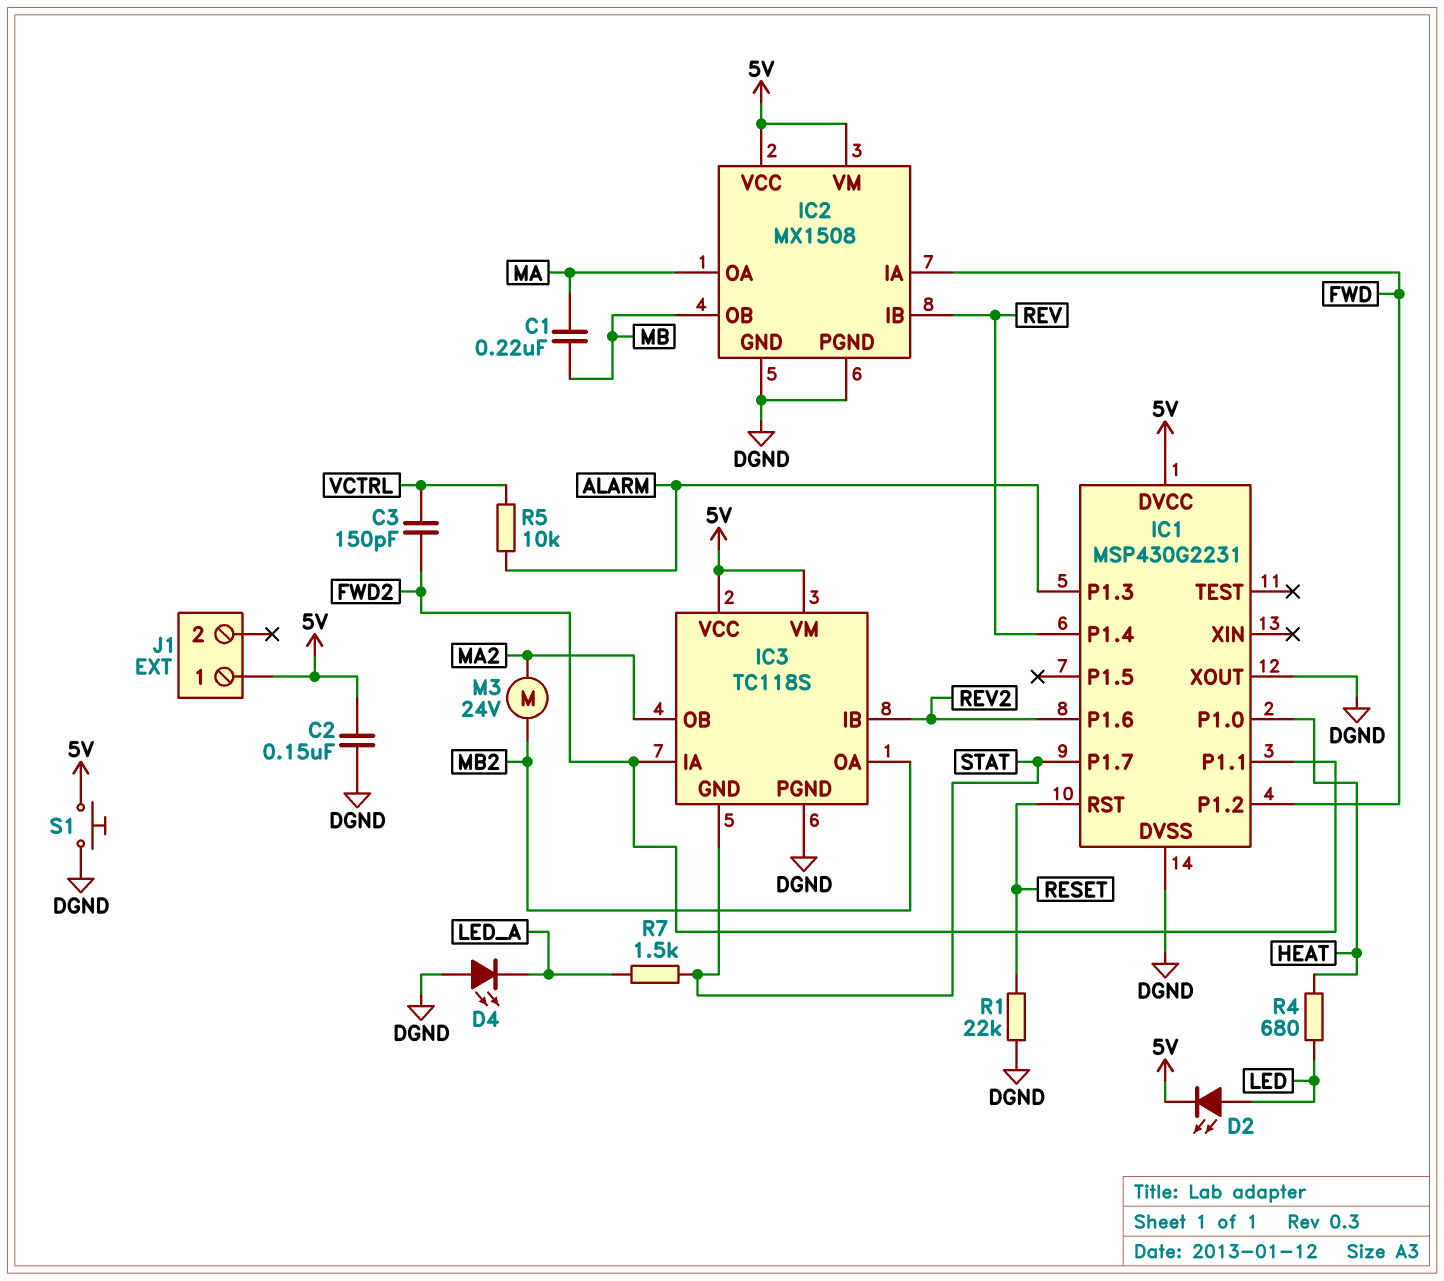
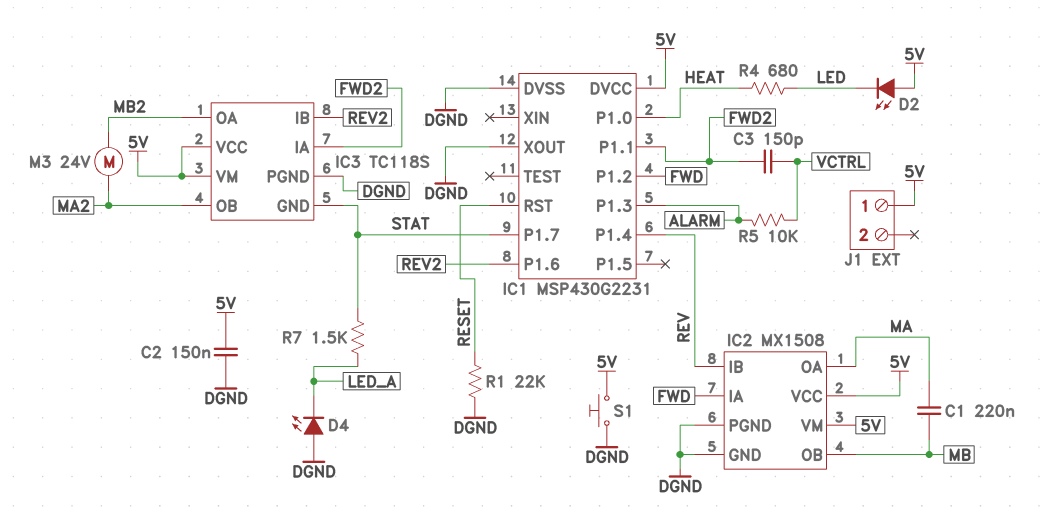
D2: LED (A LED, K 5V) -> LED (A 5V, K LED)

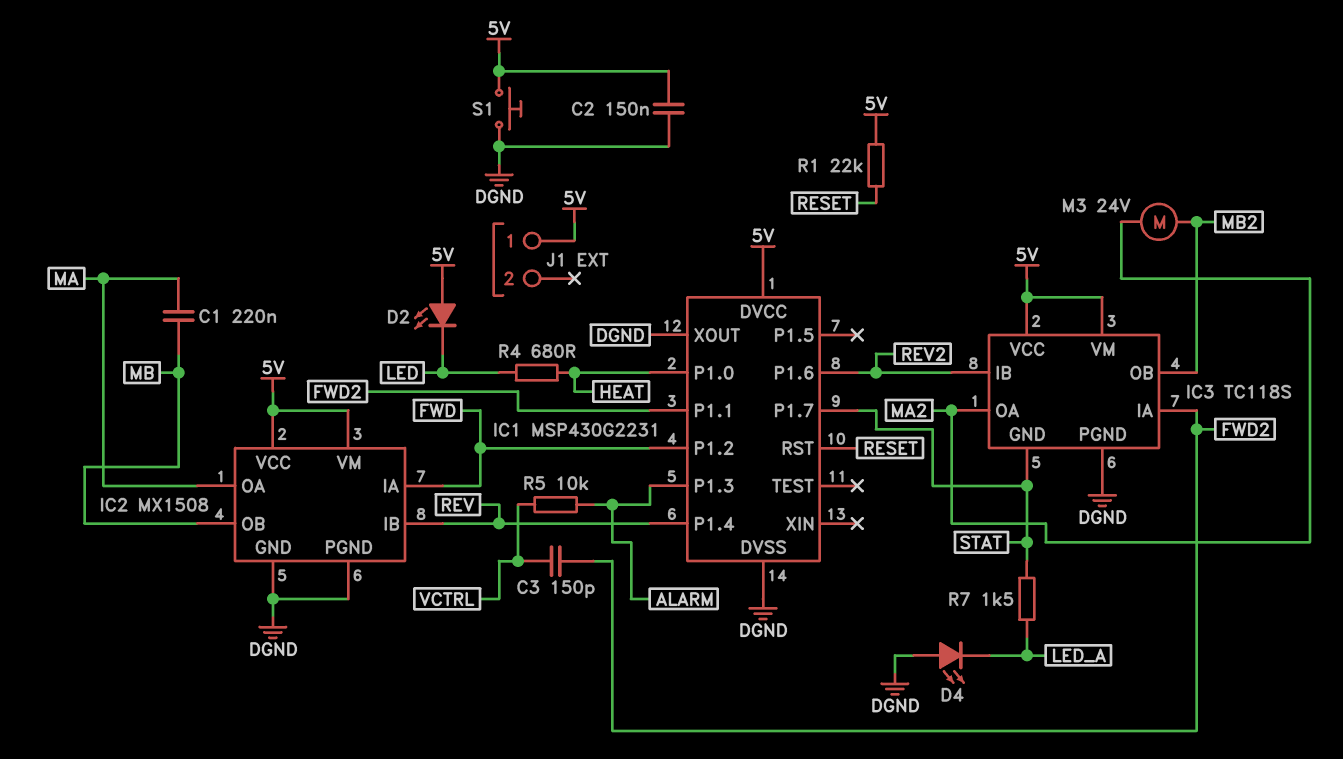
IC3 pin OA: MB2 -> MA2
IC3 pin OB: MA2 -> MB2
R1: 22k (DGND, RESET) -> 22k (5V, RESET)

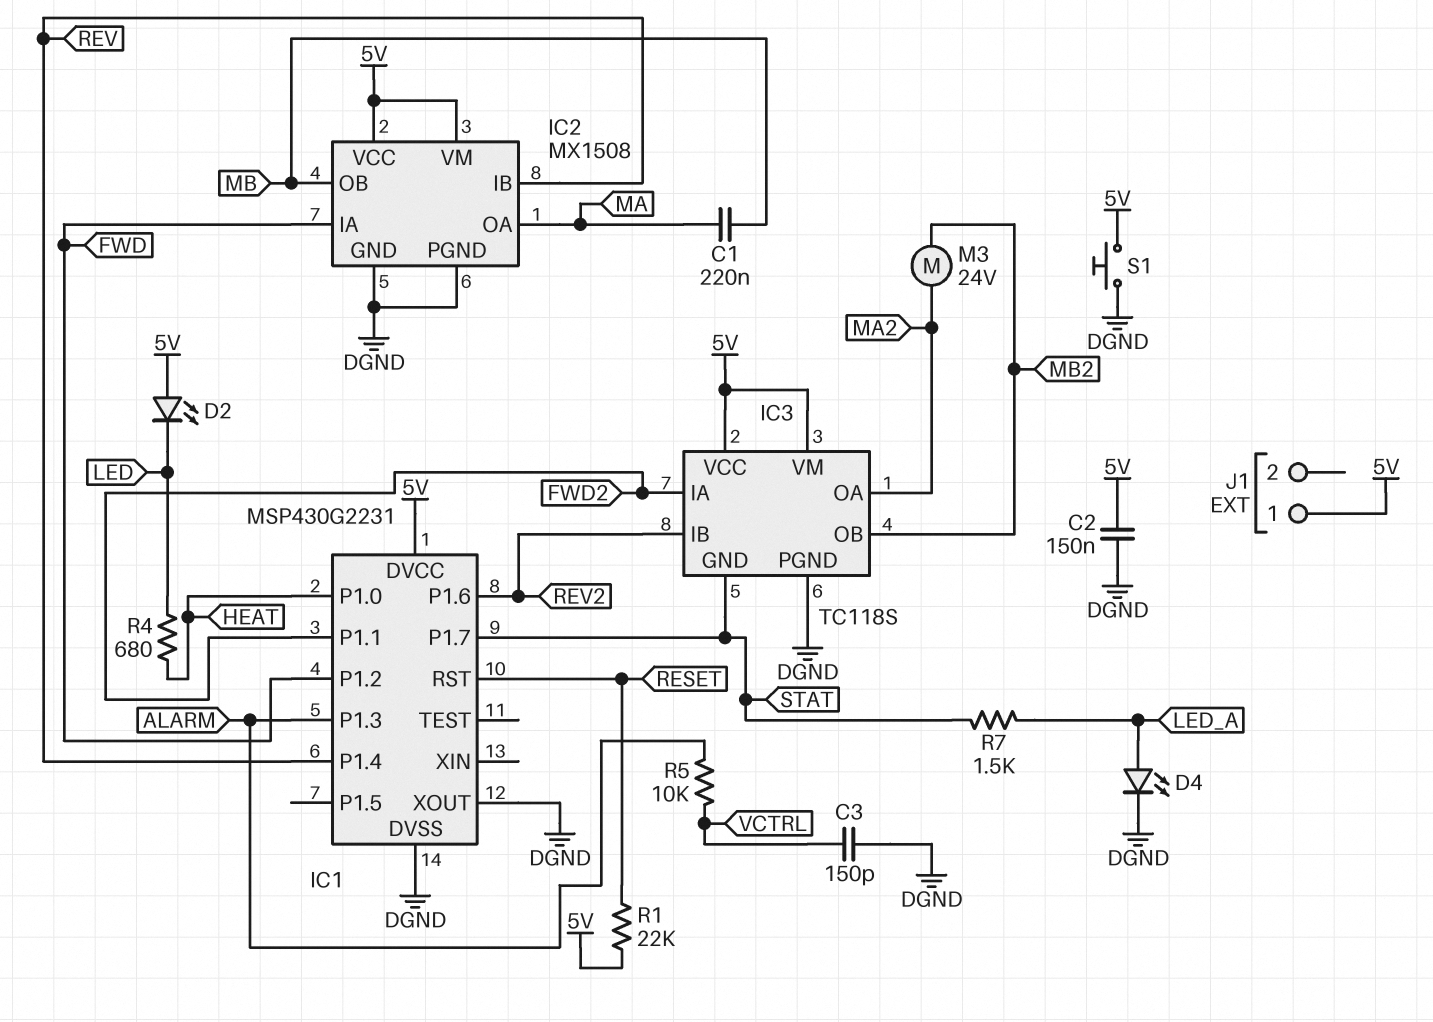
C3: 150pF (FWD2, VCTRL) -> 150pF (DGND, VCTRL)
D4: LED (A DGND, K LED_A) -> LED (A LED_A, K DGND)

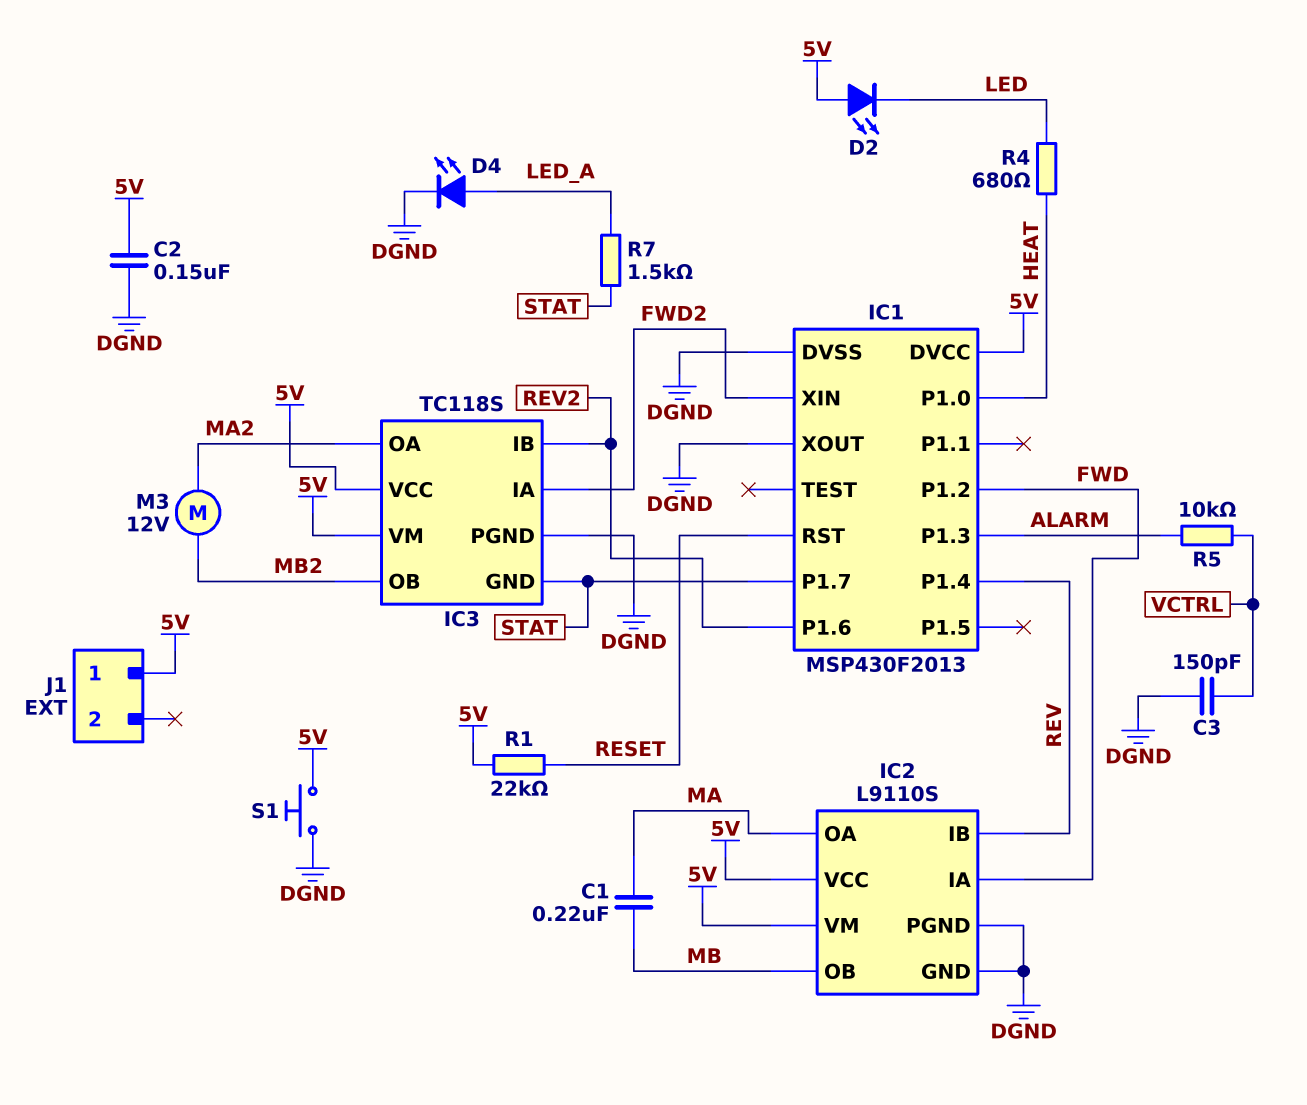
IC1: MSP430G2231 -> MSP430F2013
IC1 pin P1.1: FWD2 -> none
IC1 pin XIN: none -> FWD2
IC2: MX1508 -> L9110S
M3: motor 24V (MA2, MB2) -> motor 12V (MA2, MB2)

